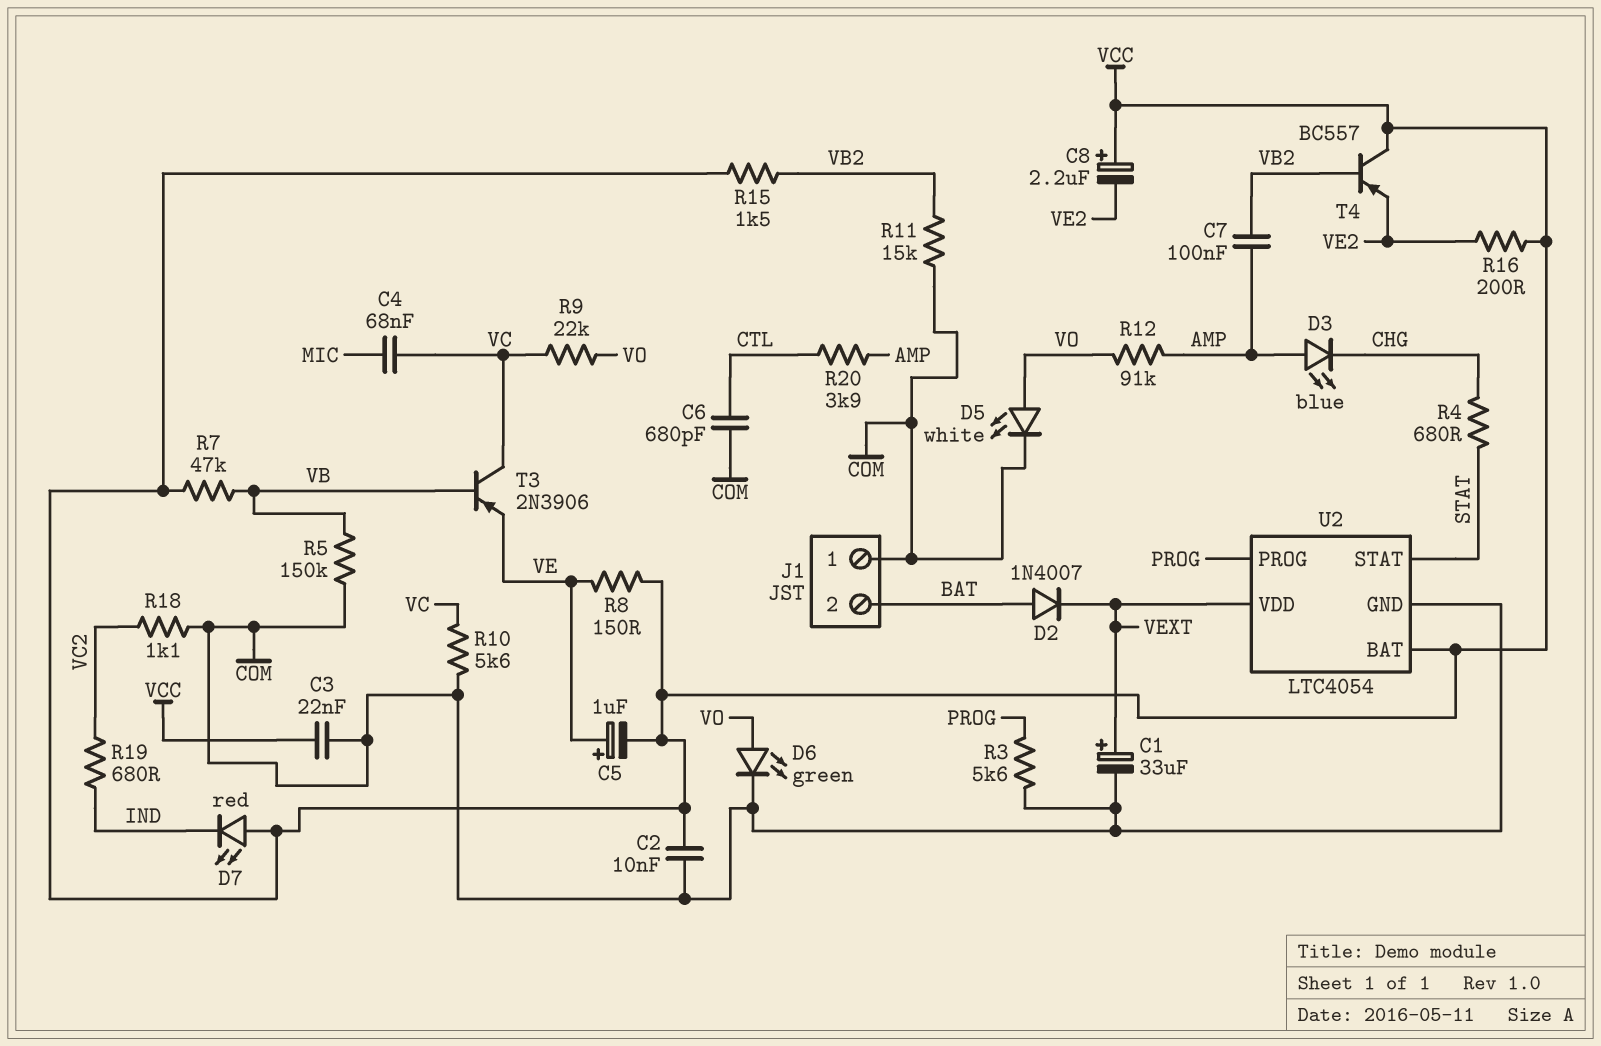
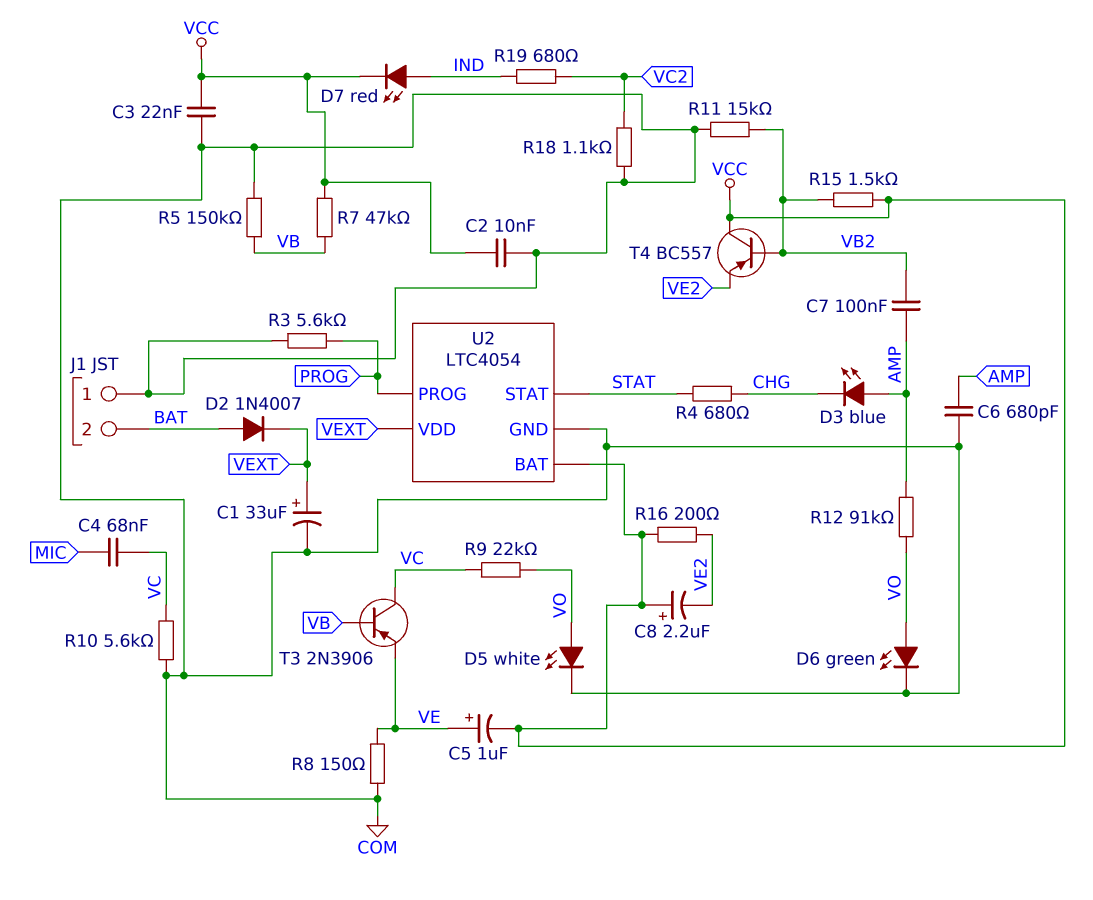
C6: 680pF (COM, CTL) -> 680pF (AMP, COM)
D7: LED red (A VCC, K IND) -> LED red (A IND, K VCC)
R8: 150 (VCC, VE) -> 150 (COM, VE)
R20: 3.9k (AMP, CTL) -> none

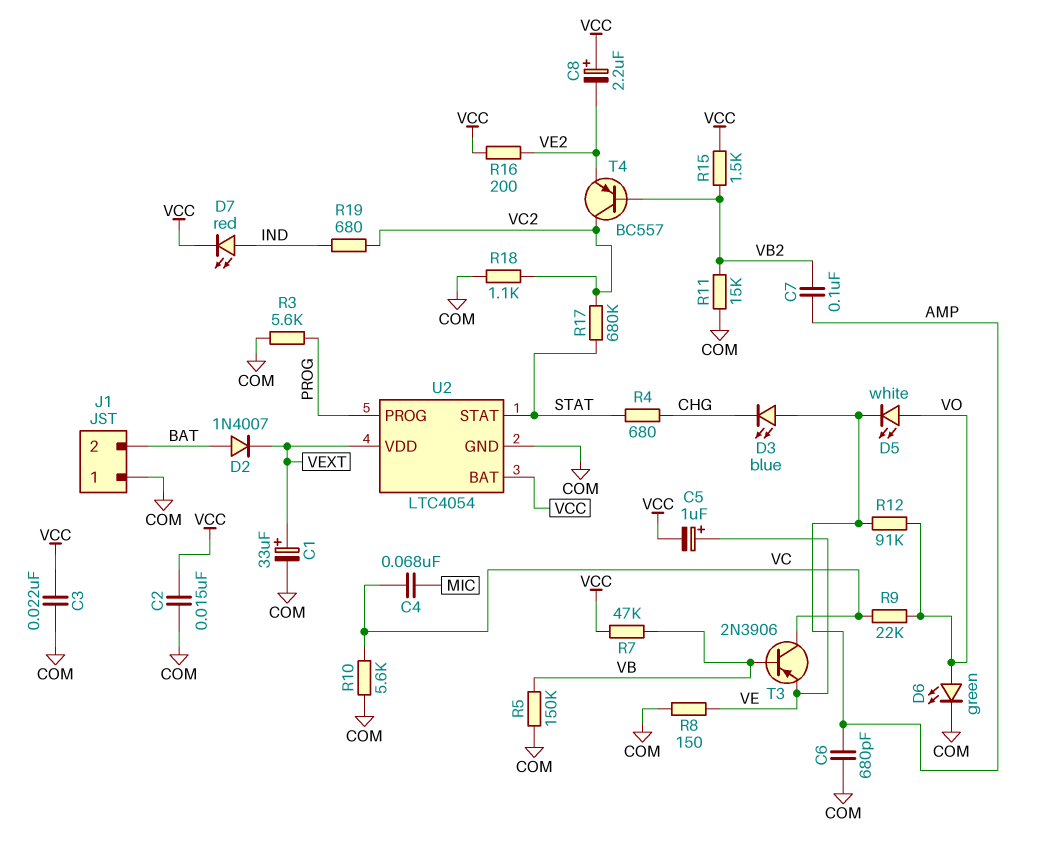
C2: 10nF (COM, VCC) -> 15nF (COM, VCC)
D5: LED white (A VO, K COM) -> LED white (A VO, K AMP)
R17: none -> 680k (STAT, VC2)
T4: PNP BC557 (B VB2, C VCC, E VE2) -> PNP BC557 (B VB2, C VC2, E VE2)

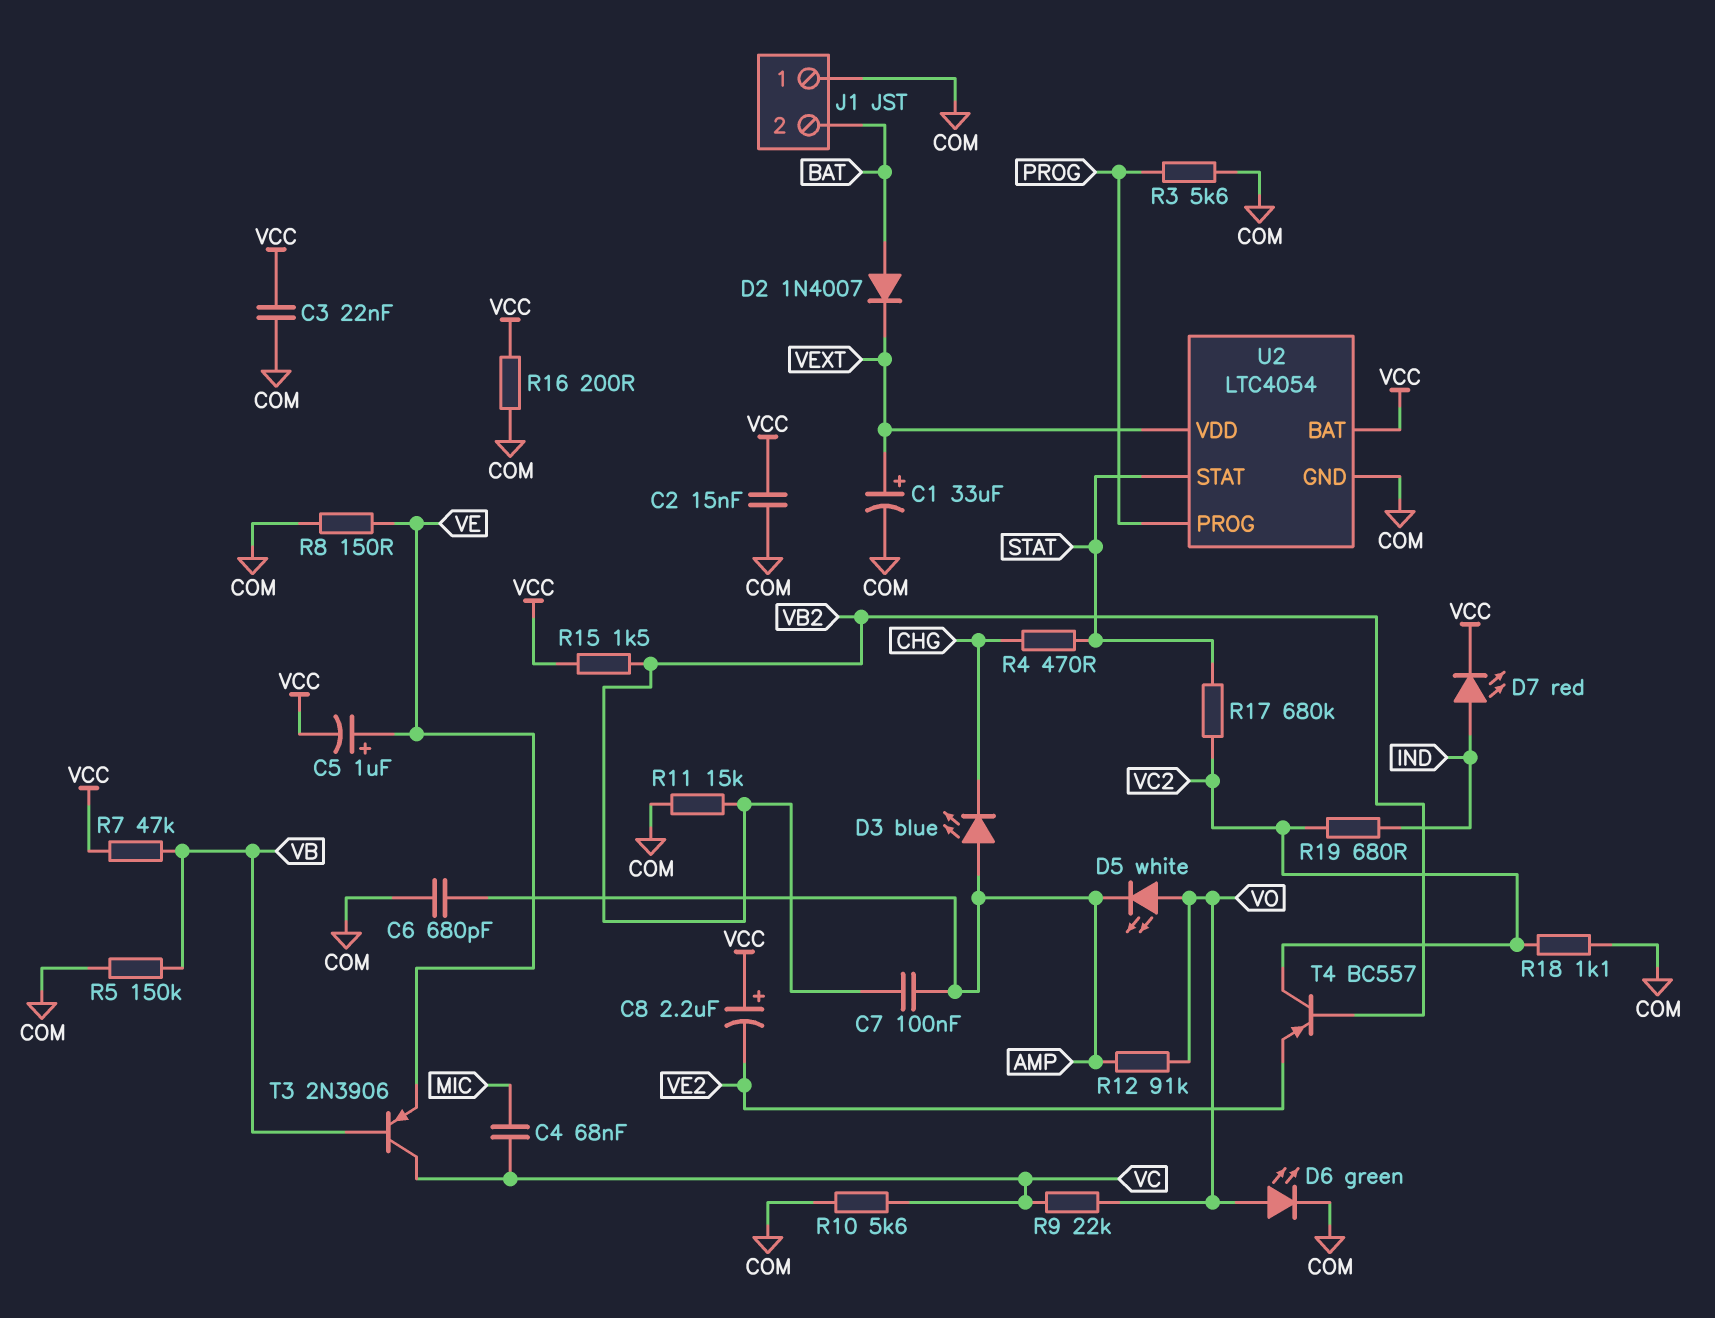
R4: 680 (CHG, STAT) -> 470 (CHG, STAT)
R16: 200 (VCC, VE2) -> 200 (COM, VCC)

